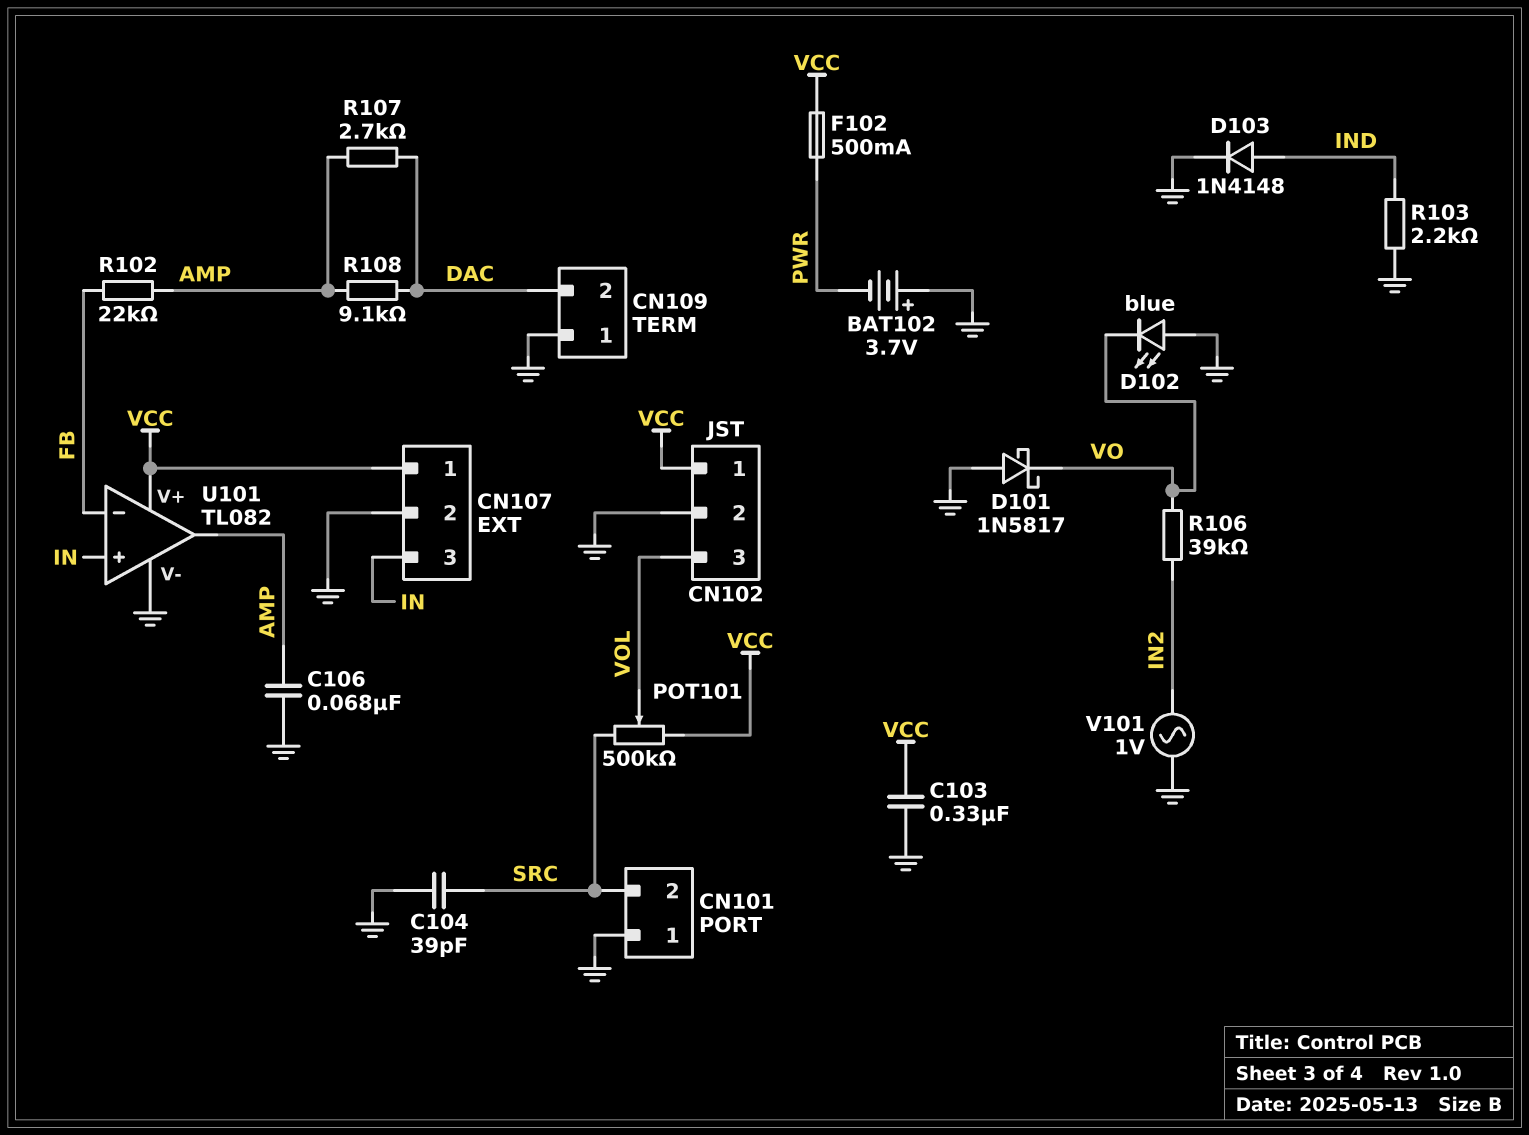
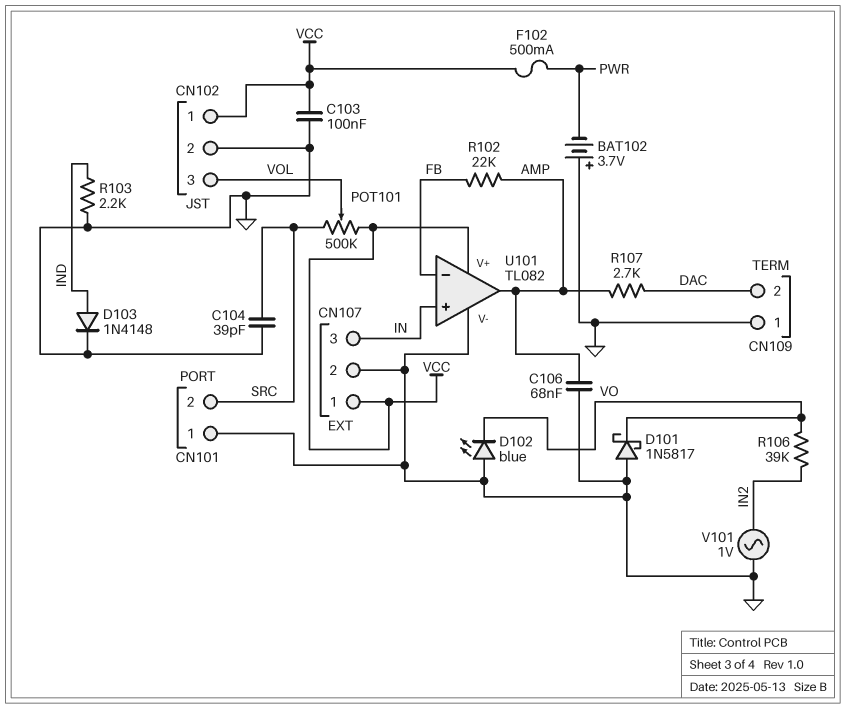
C103: 330nF (GND, VCC) -> 100nF (GND, VCC)
R108: 9.1k (AMP, DAC) -> none

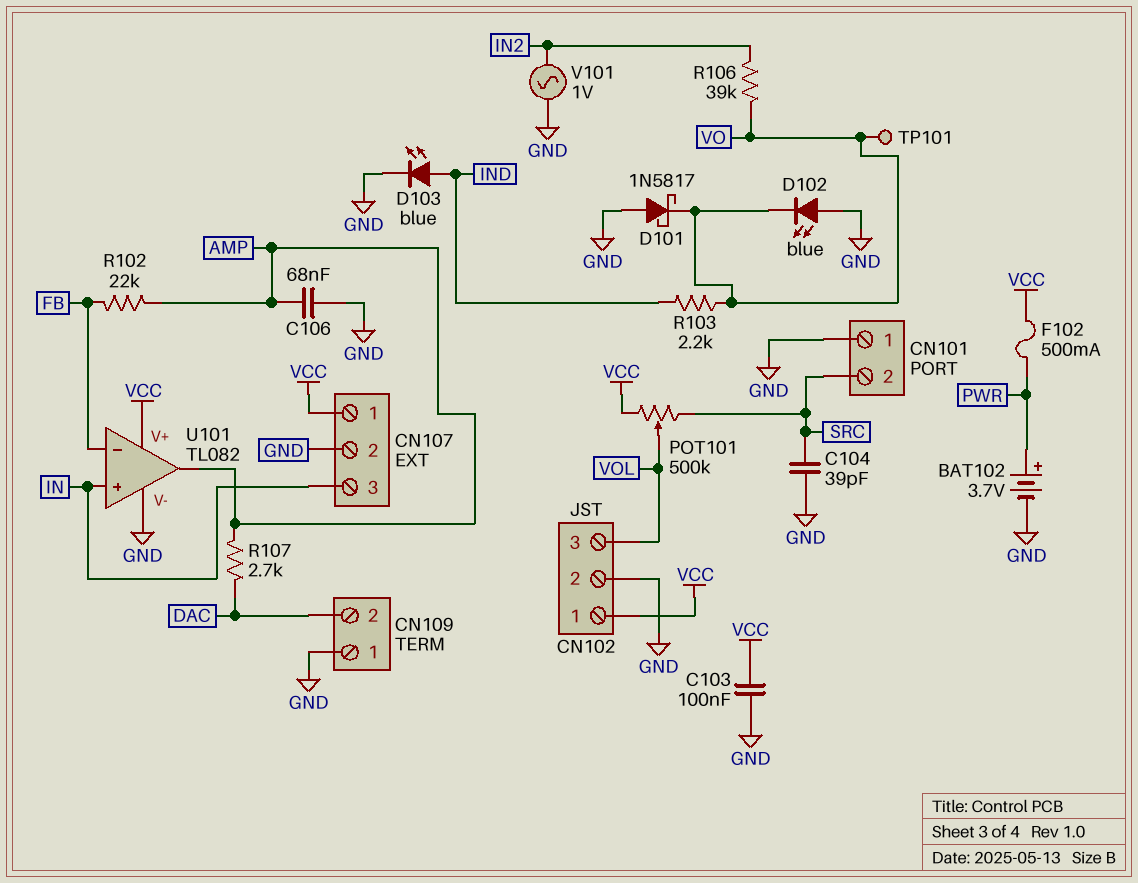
BAT102: 3.7V (plus GND, minus PWR) -> 3.7V (plus PWR, minus GND)
D103: diode 1N4148 (A IND, K GND) -> LED blue (A IND, K GND)
R103: 2.2k (GND, IND) -> 2.2k (IND, VO)
TP101: none -> test point (VO)

